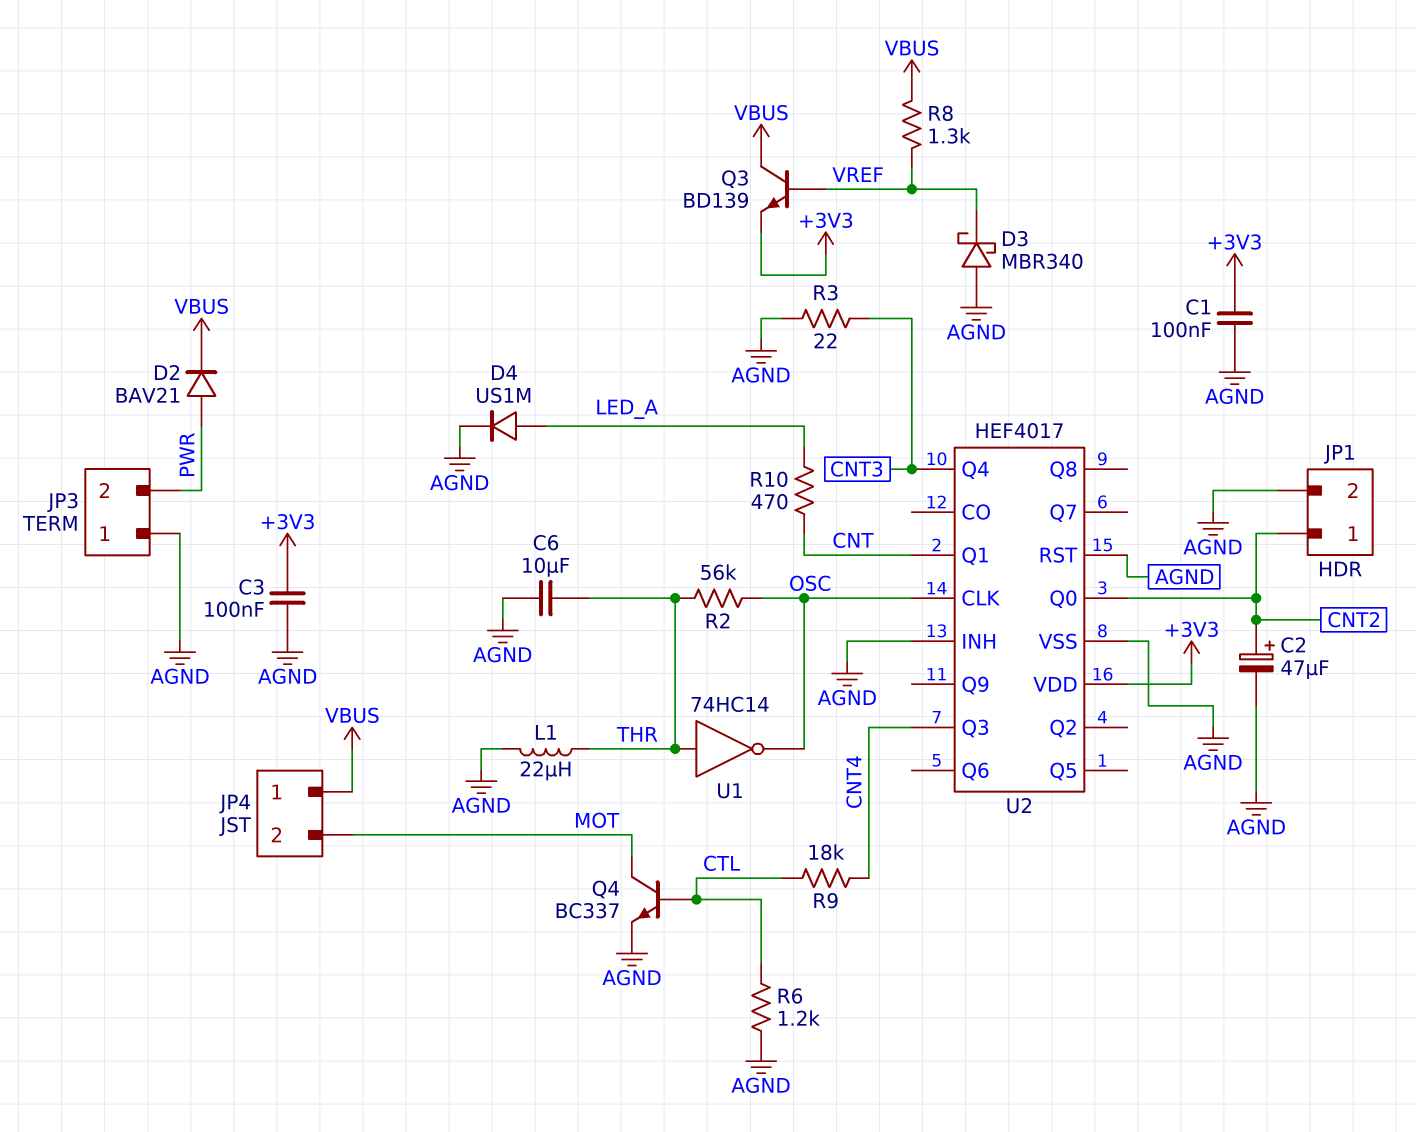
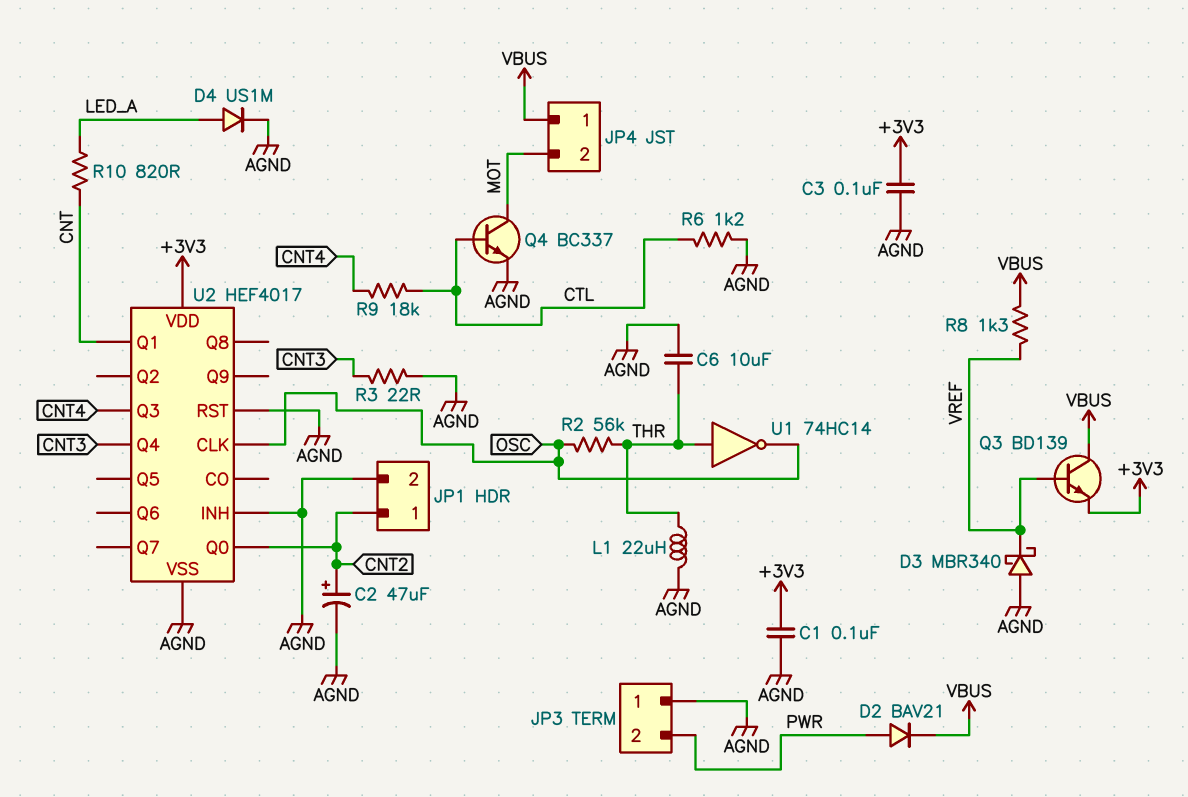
R10: 470 (CNT, LED_A) -> 820 (CNT, LED_A)

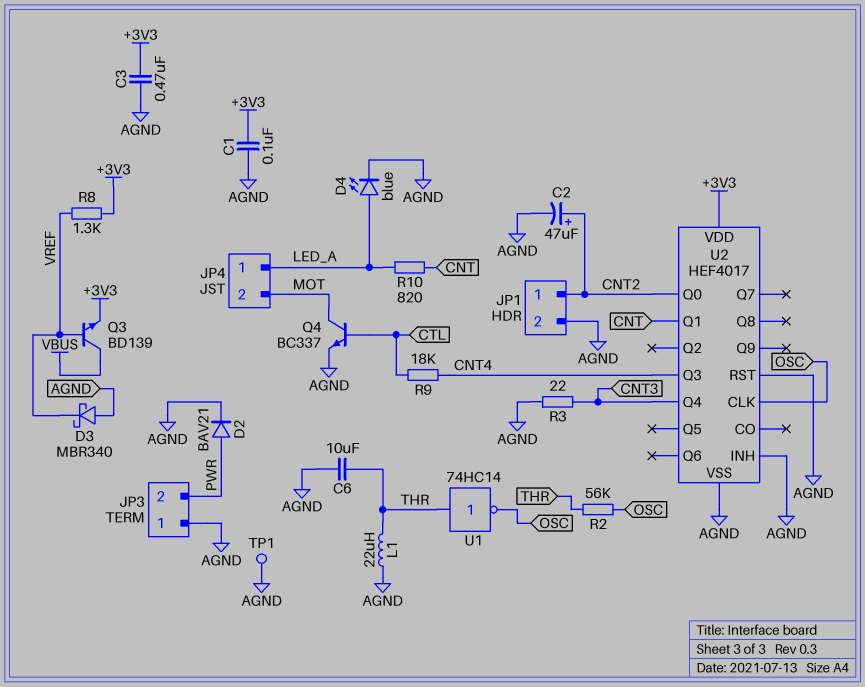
C3: 100nF (+3V3, AGND) -> 470nF (+3V3, AGND)
D2: diode BAV21 (A PWR, K VBUS) -> diode BAV21 (A PWR, K AGND)
D4: diode US1M (A LED_A, K AGND) -> LED blue (A LED_A, K AGND)
JP4 pin 1: VBUS -> LED_A
R6: 1.2k (AGND, CTL) -> none
R8: 1.3k (VBUS, VREF) -> 1.3k (+3V3, VREF)
TP1: none -> test point (AGND)

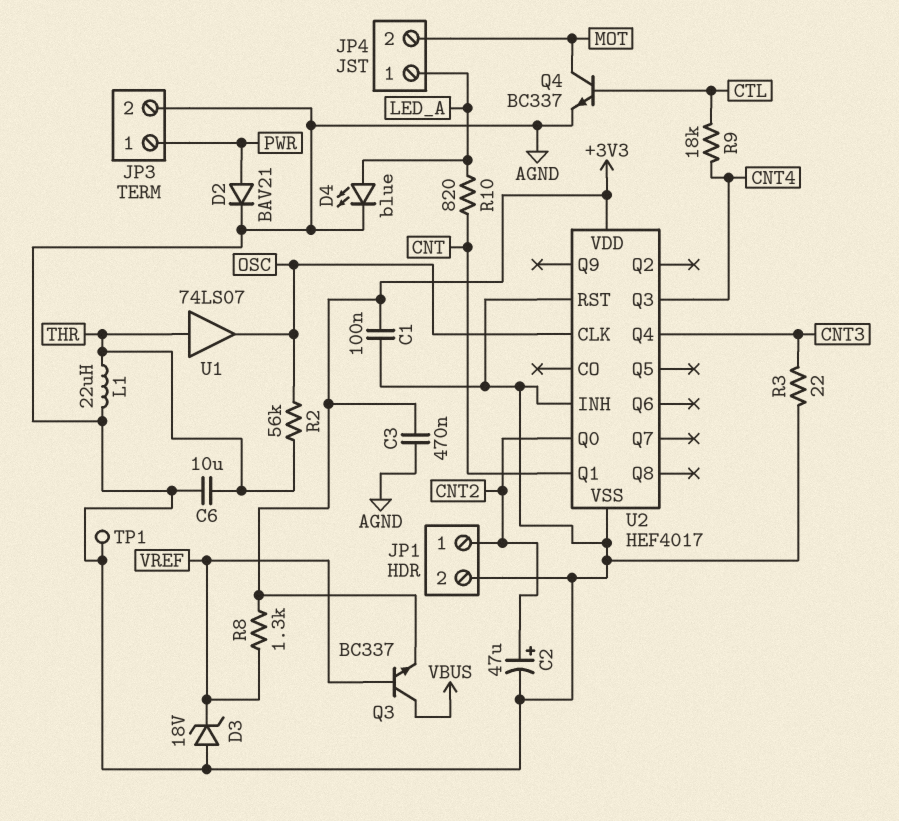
D3: schottky MBR340 (A AGND, K VREF) -> zener 18V (A AGND, K VREF)
JP3 pin 1: AGND -> PWR
JP3 pin 2: PWR -> AGND
Q3: NPN BD139 (B VREF, C VBUS, E +3V3) -> NPN BC337 (B VREF, C VBUS, E +3V3)
U1: NOT 74HC14 (in THR, out OSC) -> buffer 74LS07 (in THR, out OSC)

